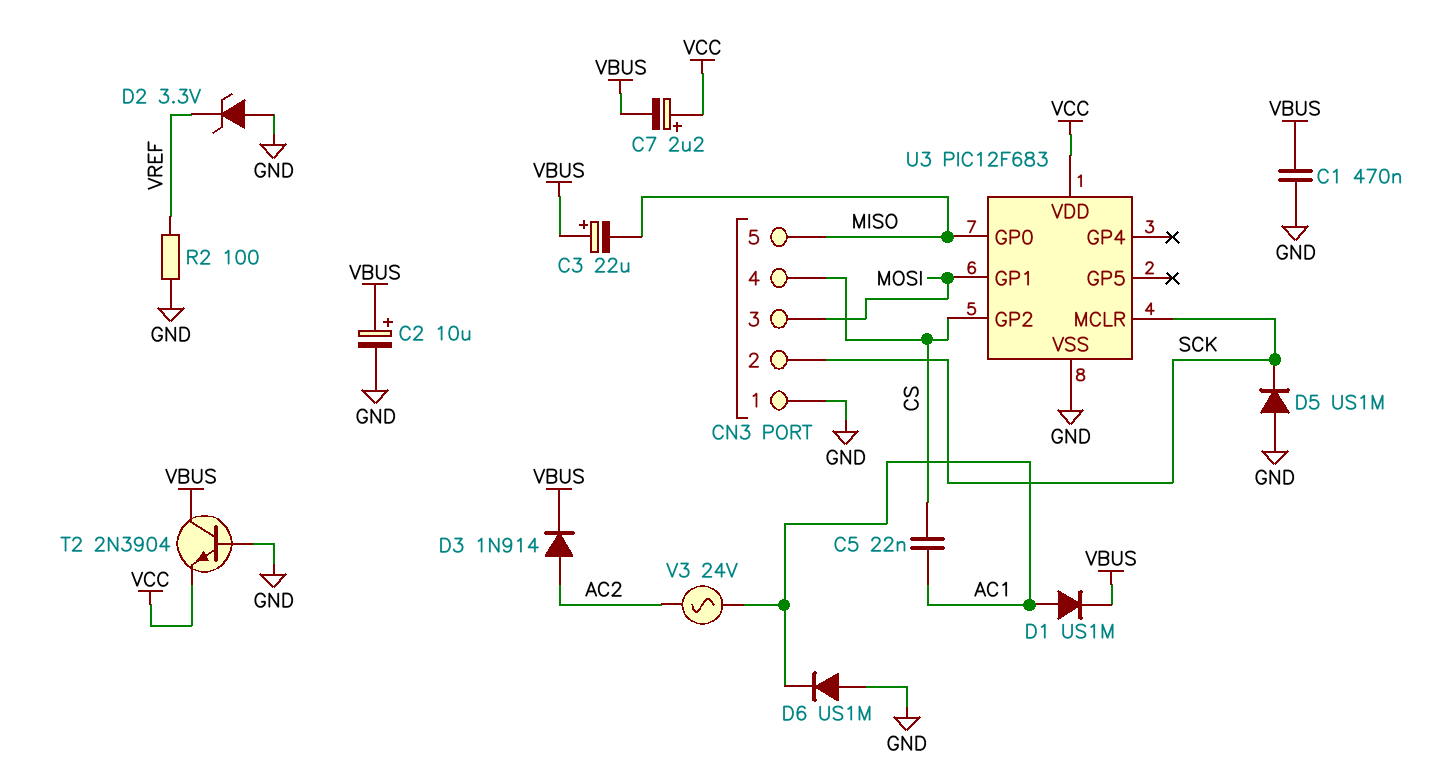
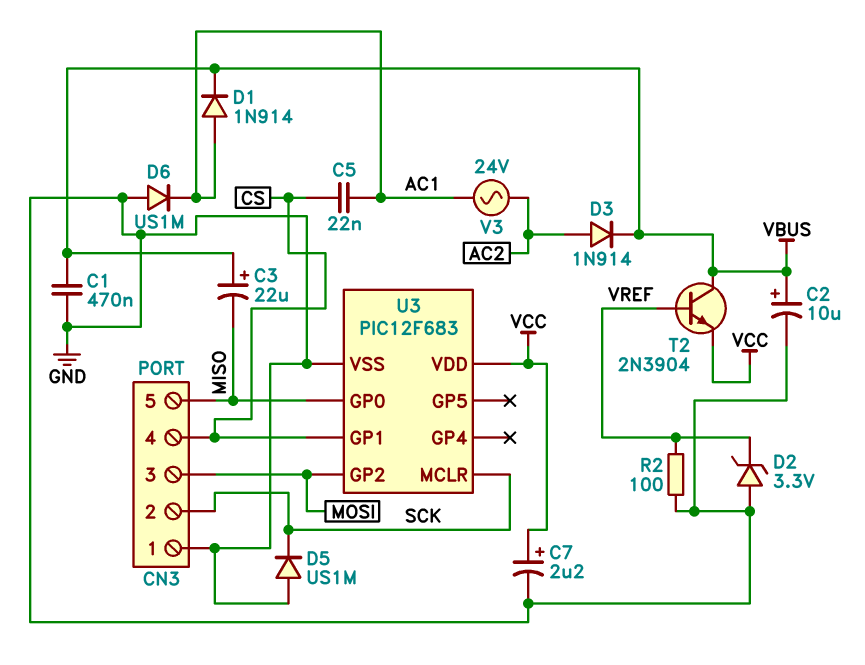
C7: 2.2uF (plus VCC, minus VBUS) -> 2.2uF (plus VCC, minus GND)
D1: diode US1M (A AC1, K VBUS) -> diode 1N914 (A AC1, K VBUS)
T2: NPN 2N3904 (B GND, C VBUS, E VCC) -> NPN 2N3904 (B VREF, C VBUS, E VCC)
U3 pin GP1: MOSI -> CS
U3 pin GP2: CS -> MOSI

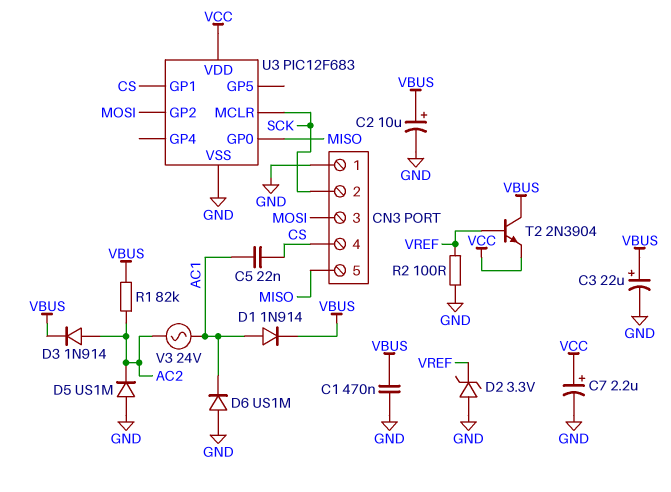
C3: 22uF (plus VBUS, minus MISO) -> 22uF (plus VBUS, minus GND)
D5: diode US1M (A GND, K SCK) -> diode US1M (A GND, K AC2)
R1: none -> 82k (AC2, VBUS)

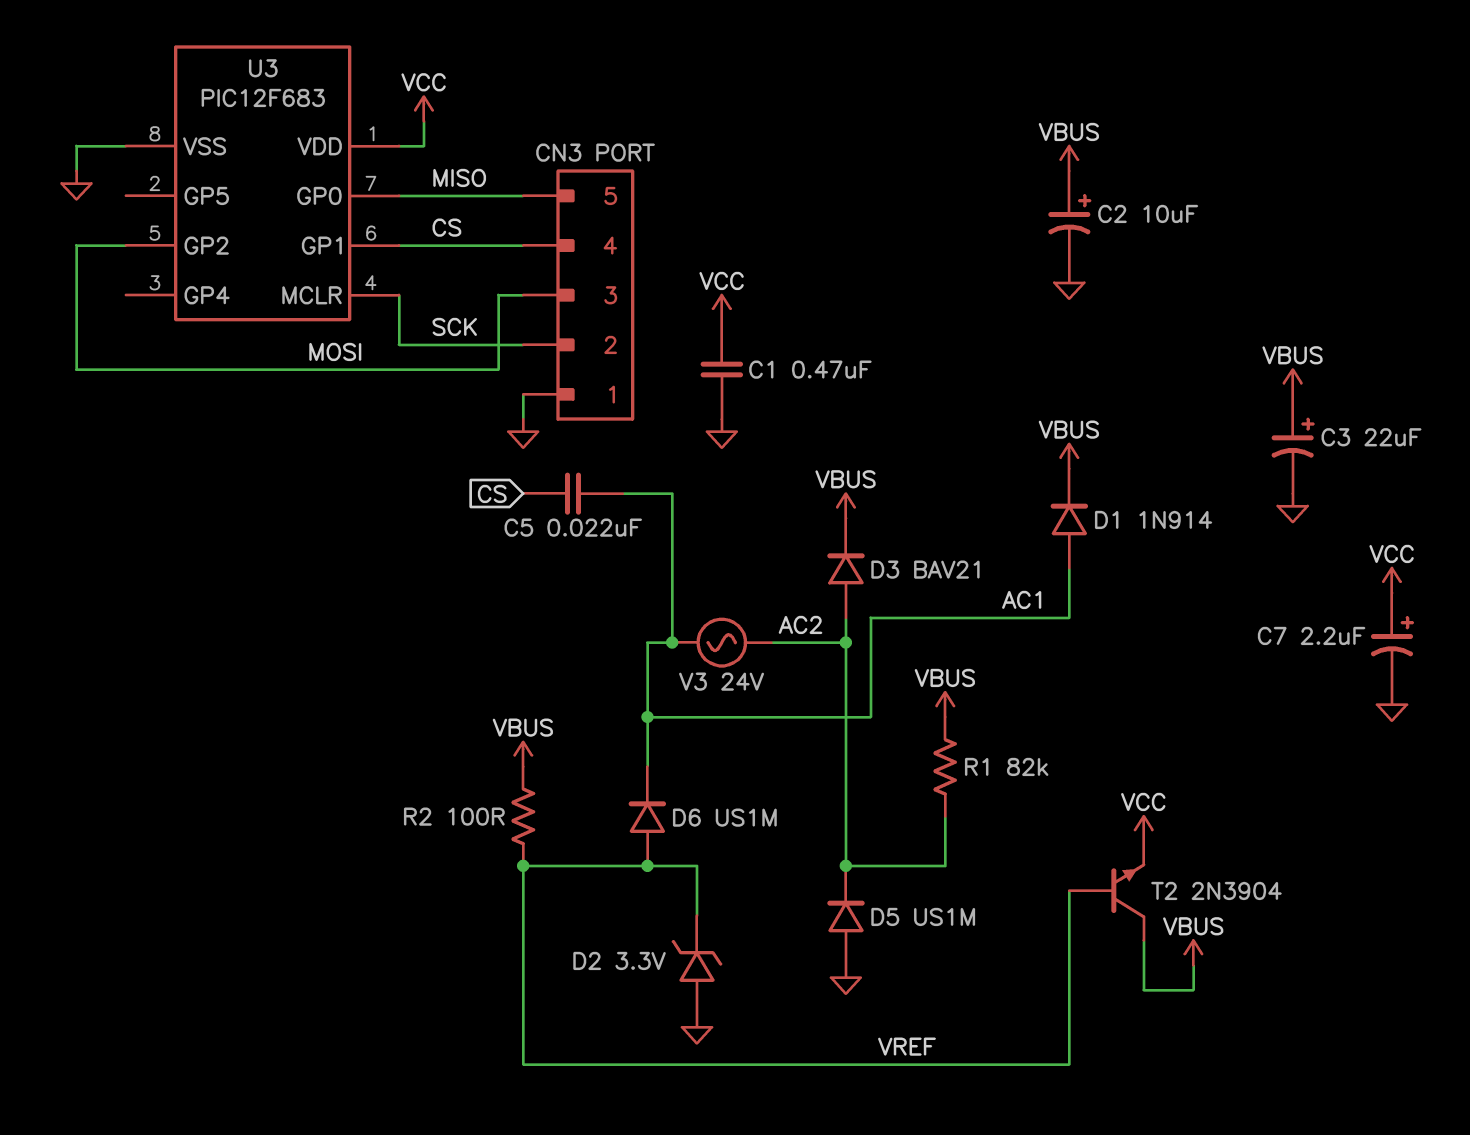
C1: 470nF (GND, VBUS) -> 470nF (GND, VCC)
D3: diode 1N914 (A AC2, K VBUS) -> diode BAV21 (A AC2, K VBUS)
D6: diode US1M (A GND, K AC1) -> diode US1M (A VREF, K AC1)
R2: 100 (GND, VREF) -> 100 (VBUS, VREF)

